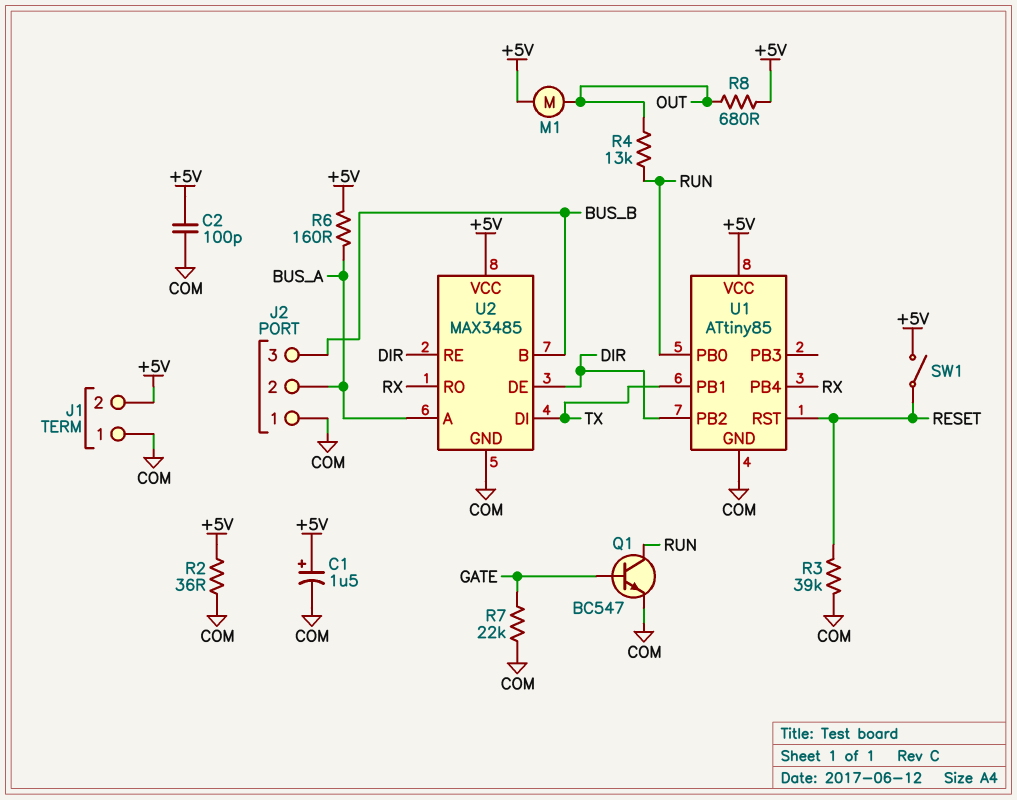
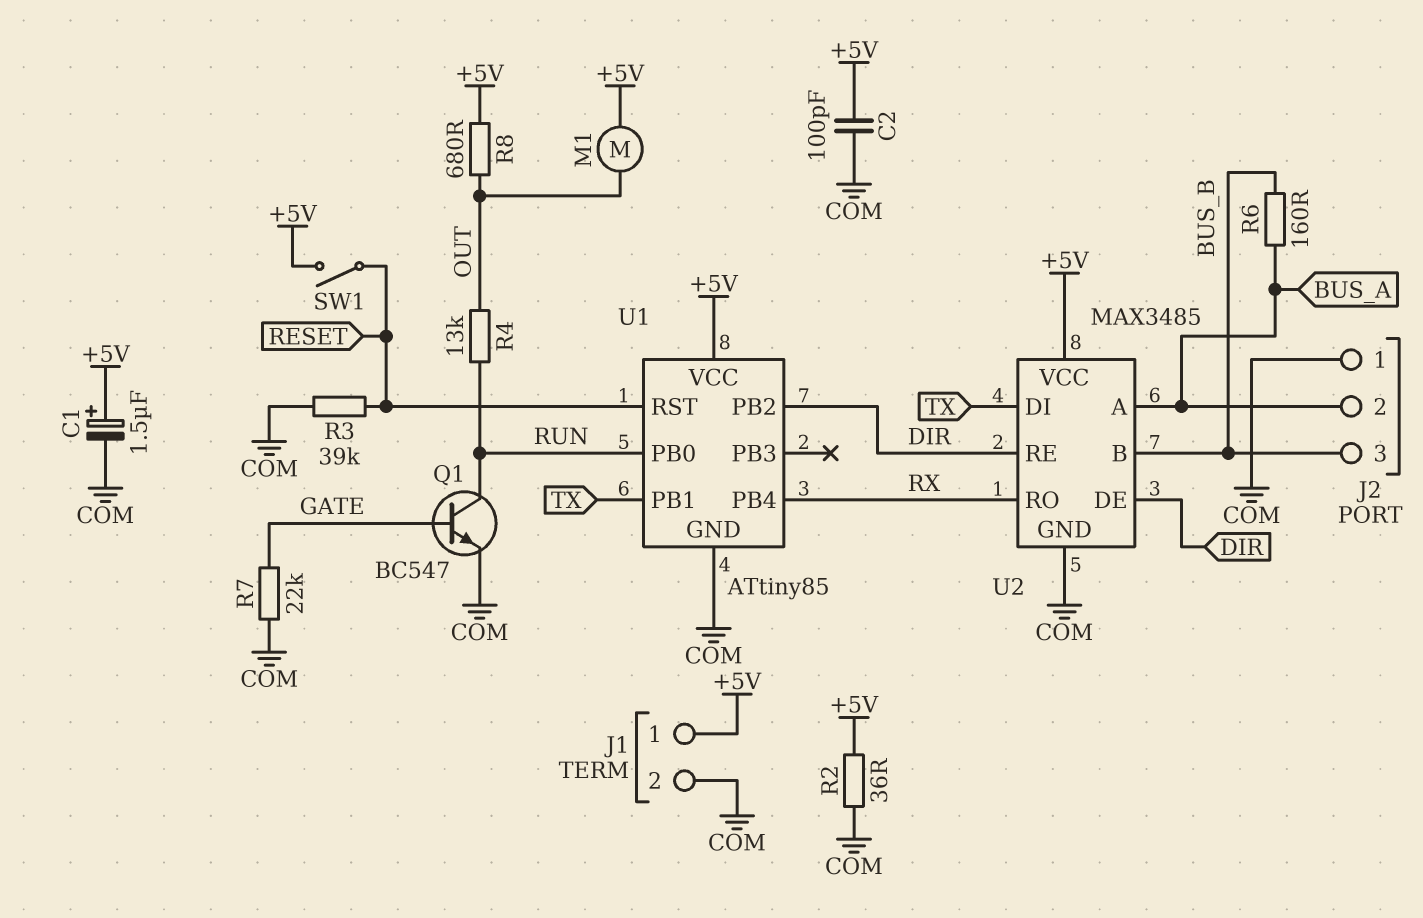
J1 pin 1: COM -> +5V
J1 pin 2: +5V -> COM
R6: 160 (+5V, BUS_A) -> 160 (BUS_A, BUS_B)

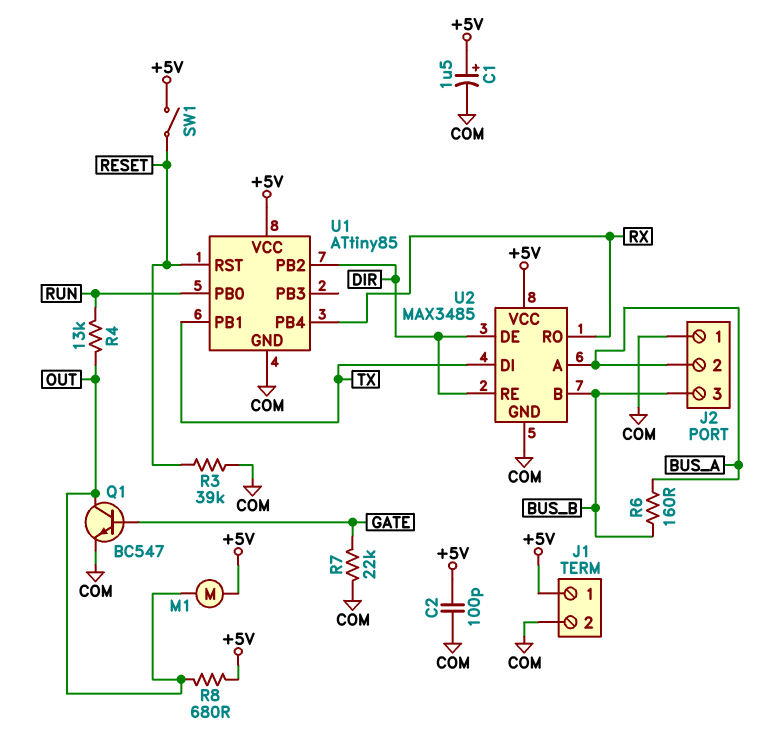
Q1: NPN BC547 (B GATE, C RUN, E COM) -> NPN BC547 (B GATE, C OUT, E COM)
R2: 36 (+5V, COM) -> none

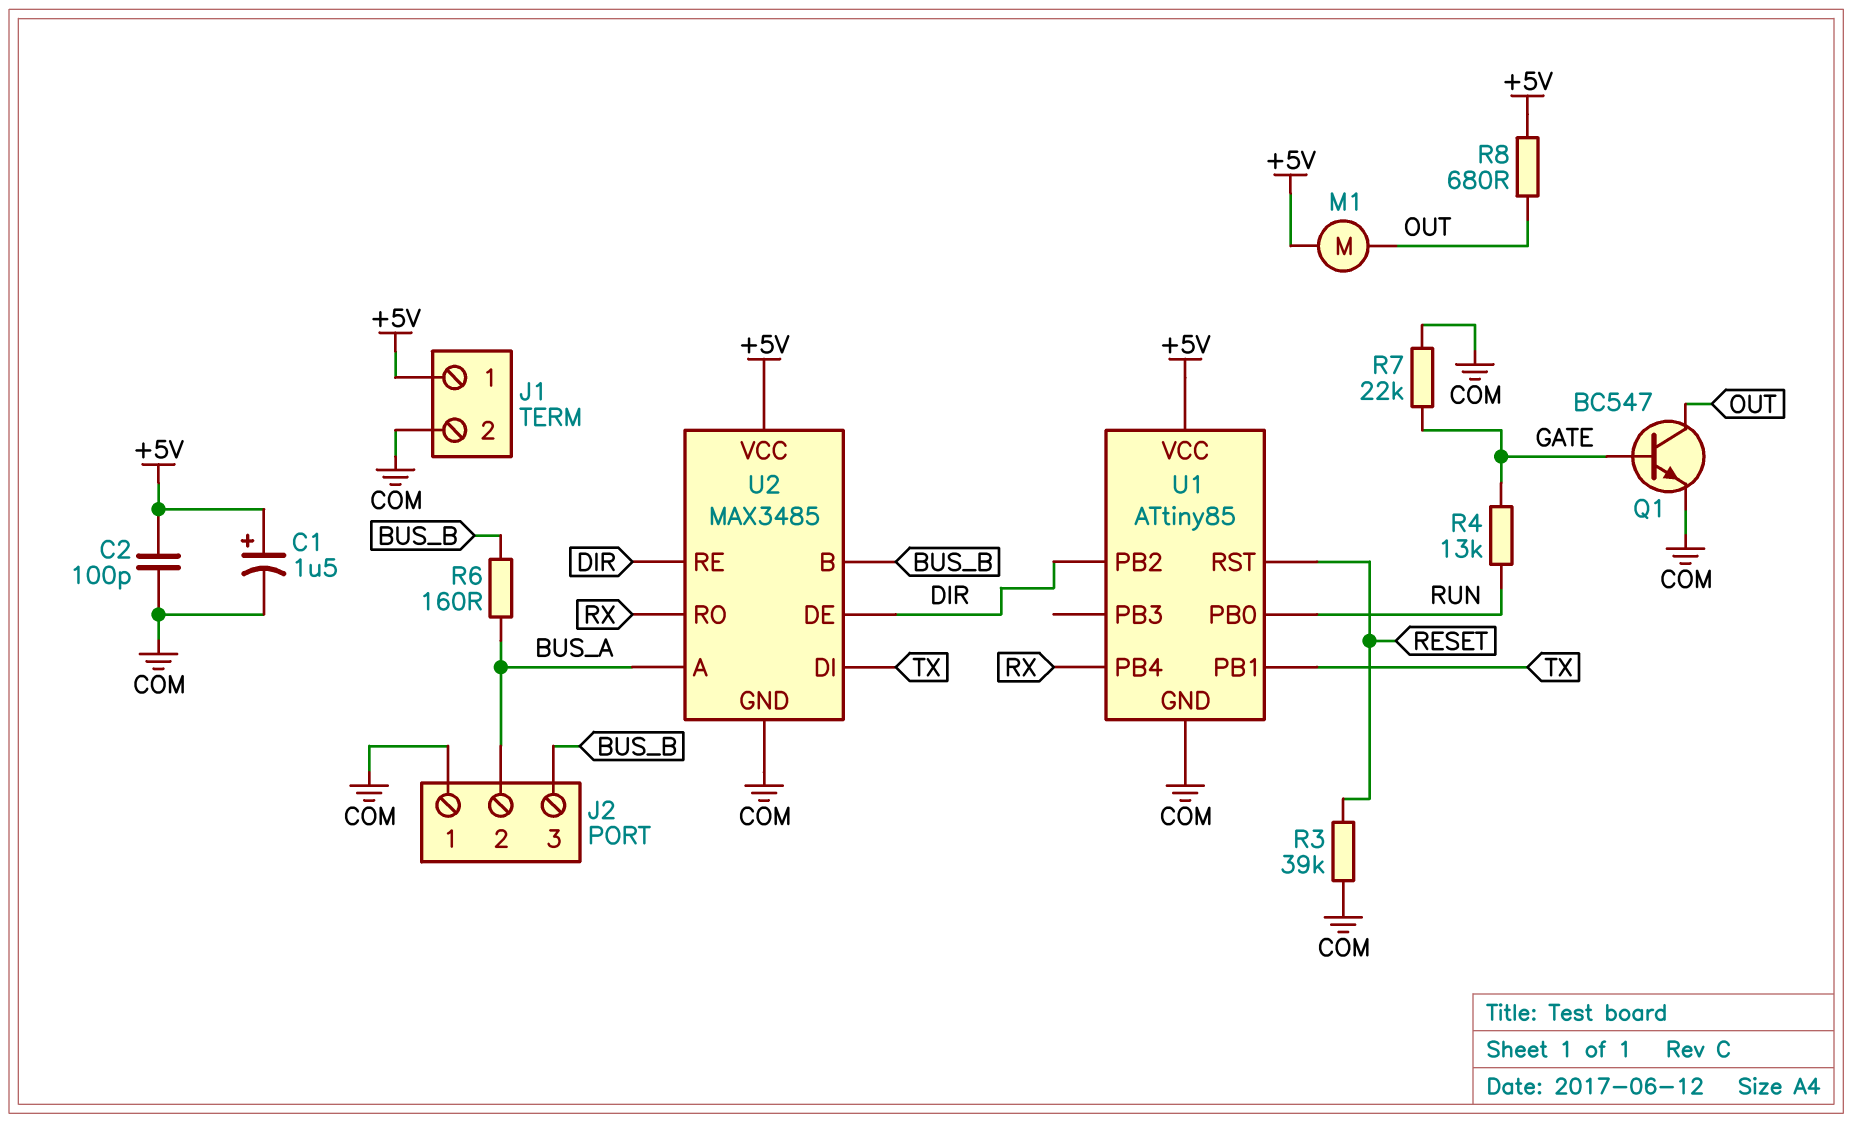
R4: 13k (OUT, RUN) -> 13k (GATE, RUN)
SW1: switch (+5V, RESET) -> none

